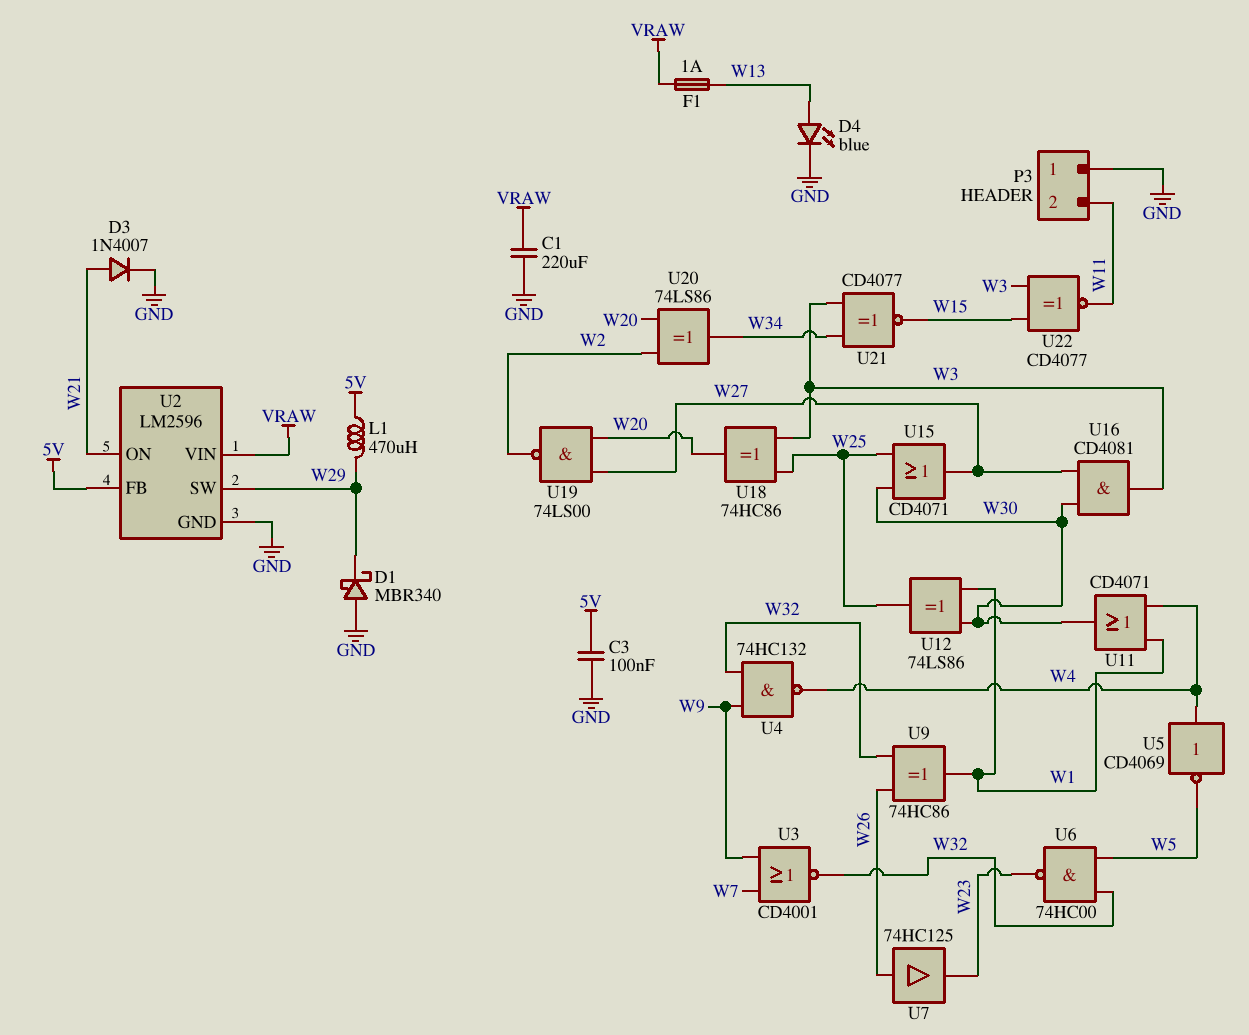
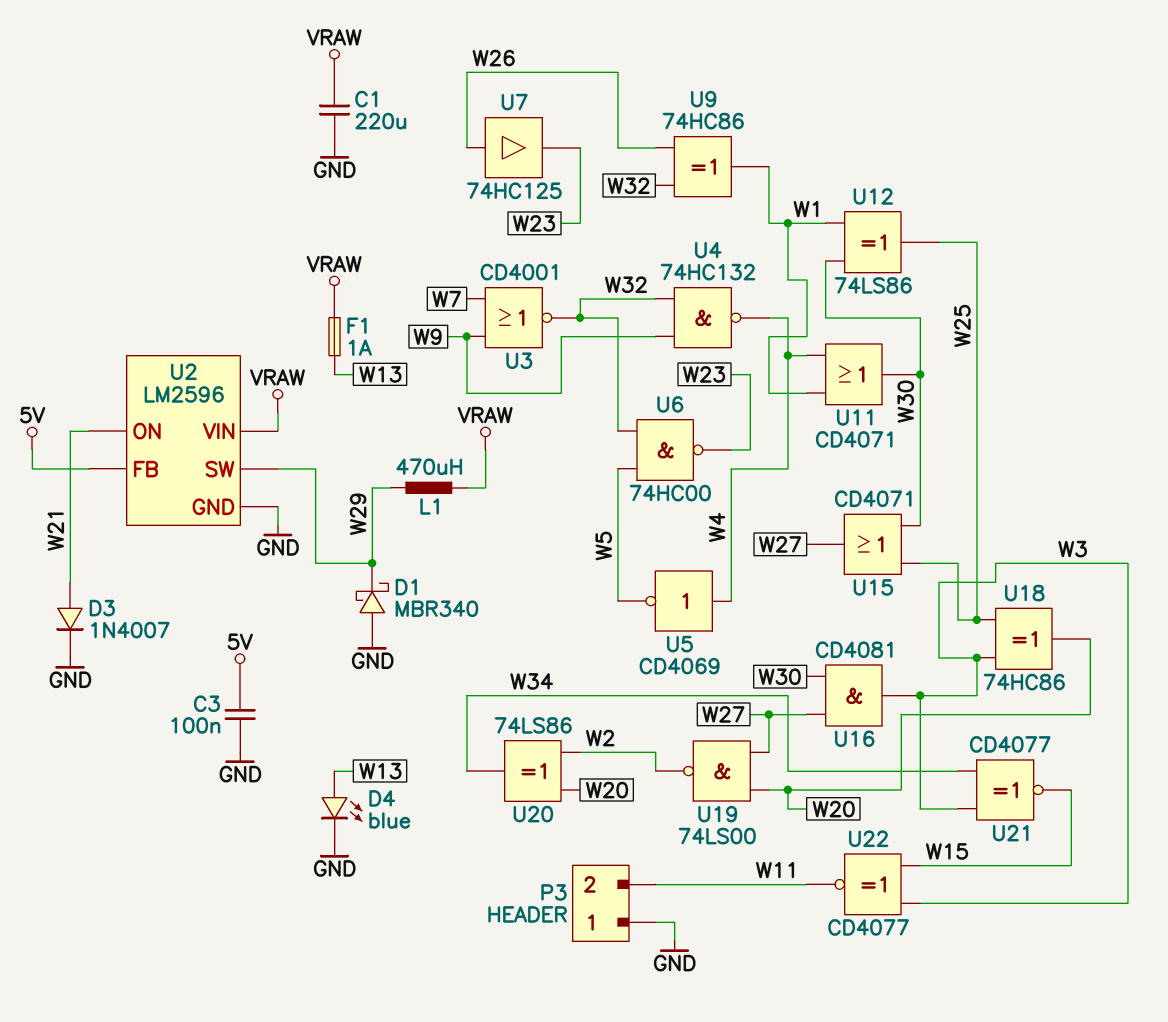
L1: 470uH (5V, W29) -> 470uH (VRAW, W29)

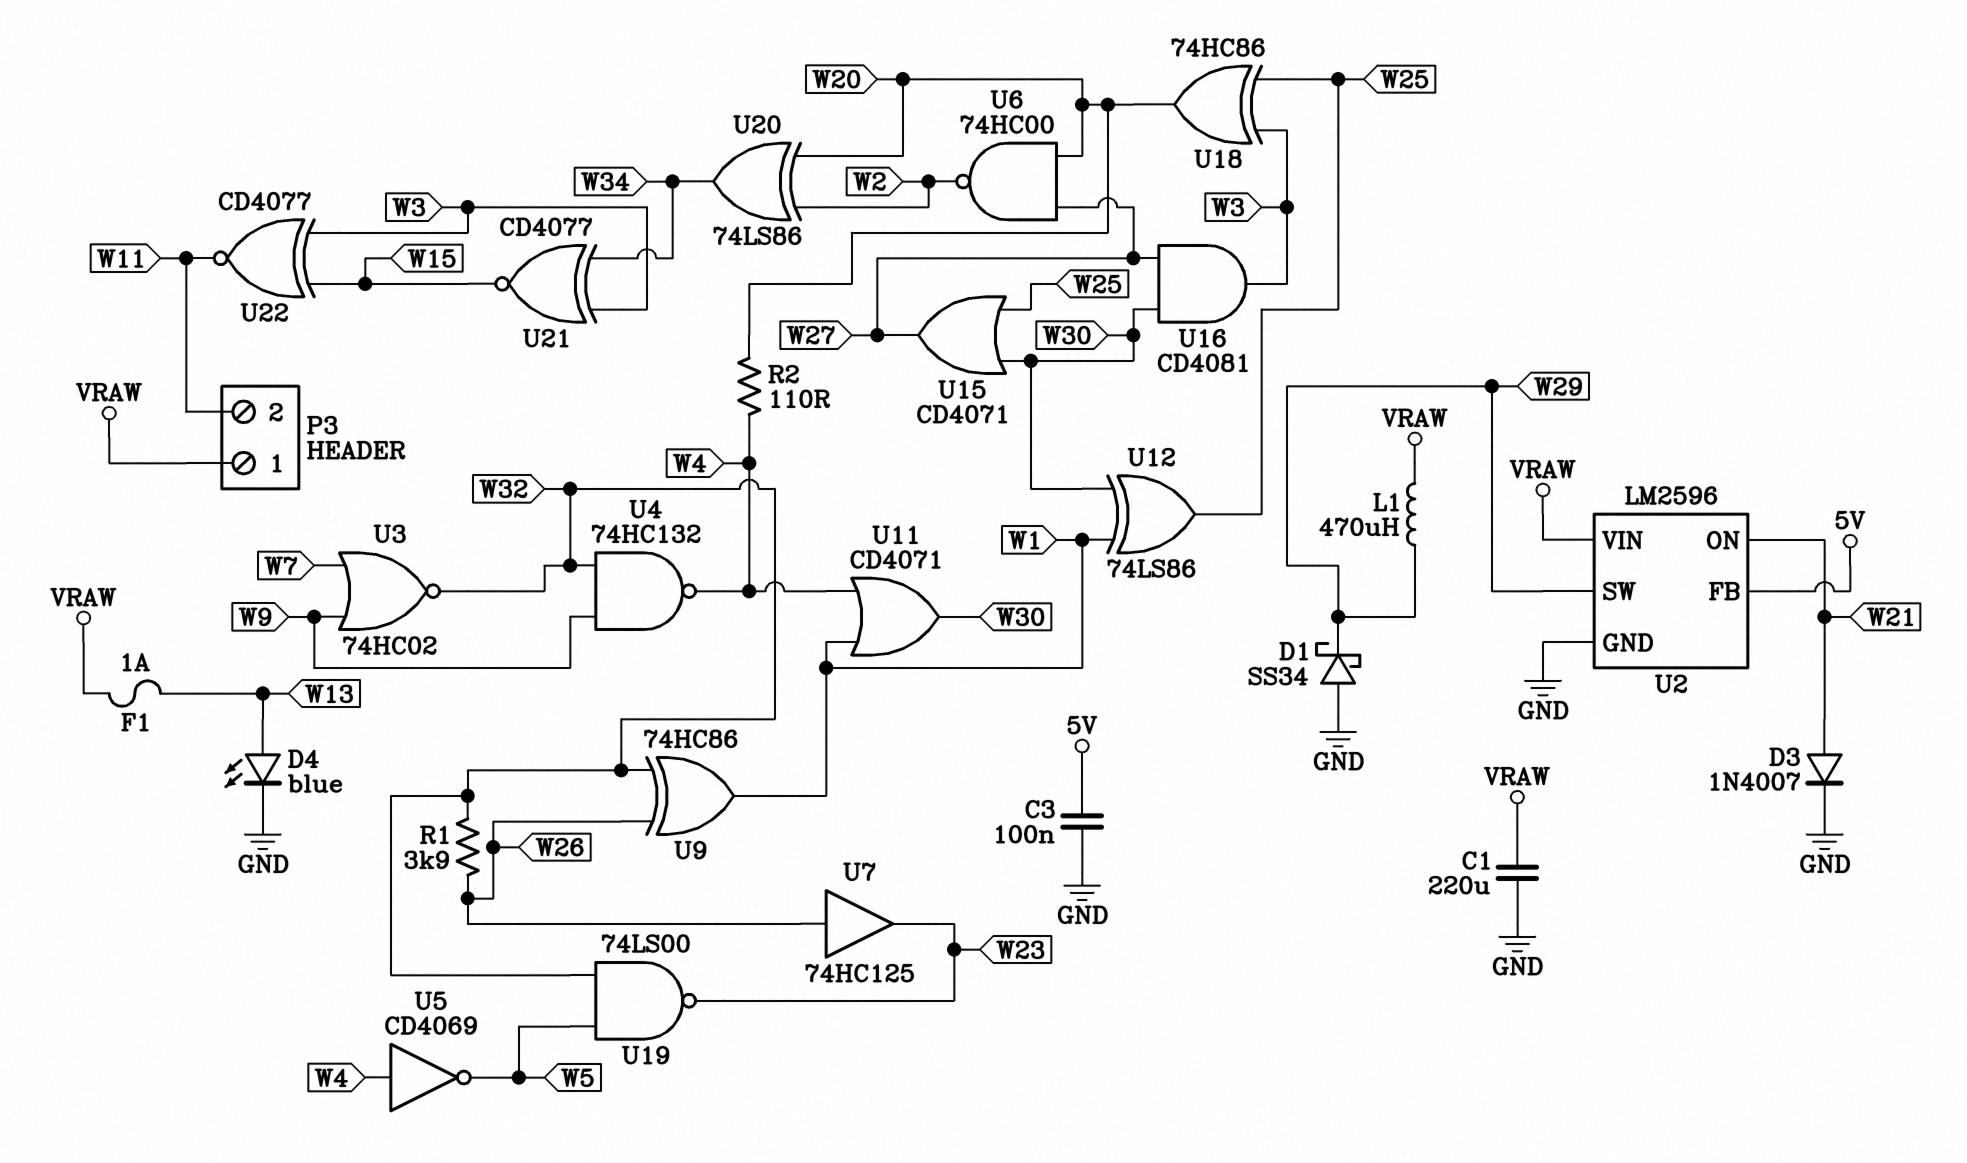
D1: schottky MBR340 (A GND, K W29) -> schottky SS34 (A GND, K W29)
P3 pin 1: GND -> VRAW
R1: none -> 3.9k (W26, W32)
R2: none -> 110 (W4, W20)
U3: NOR CD4001 (in W7, in W9, out W32) -> NOR 74HC02 (in W7, in W9, out W32)
U6: NAND 74HC00 (in W5, in W32, out W23) -> NAND 74HC00 (in W20, in W27, out W2)
U19: NAND 74LS00 (in W20, in W27, out W2) -> NAND 74LS00 (in W5, in W32, out W23)

